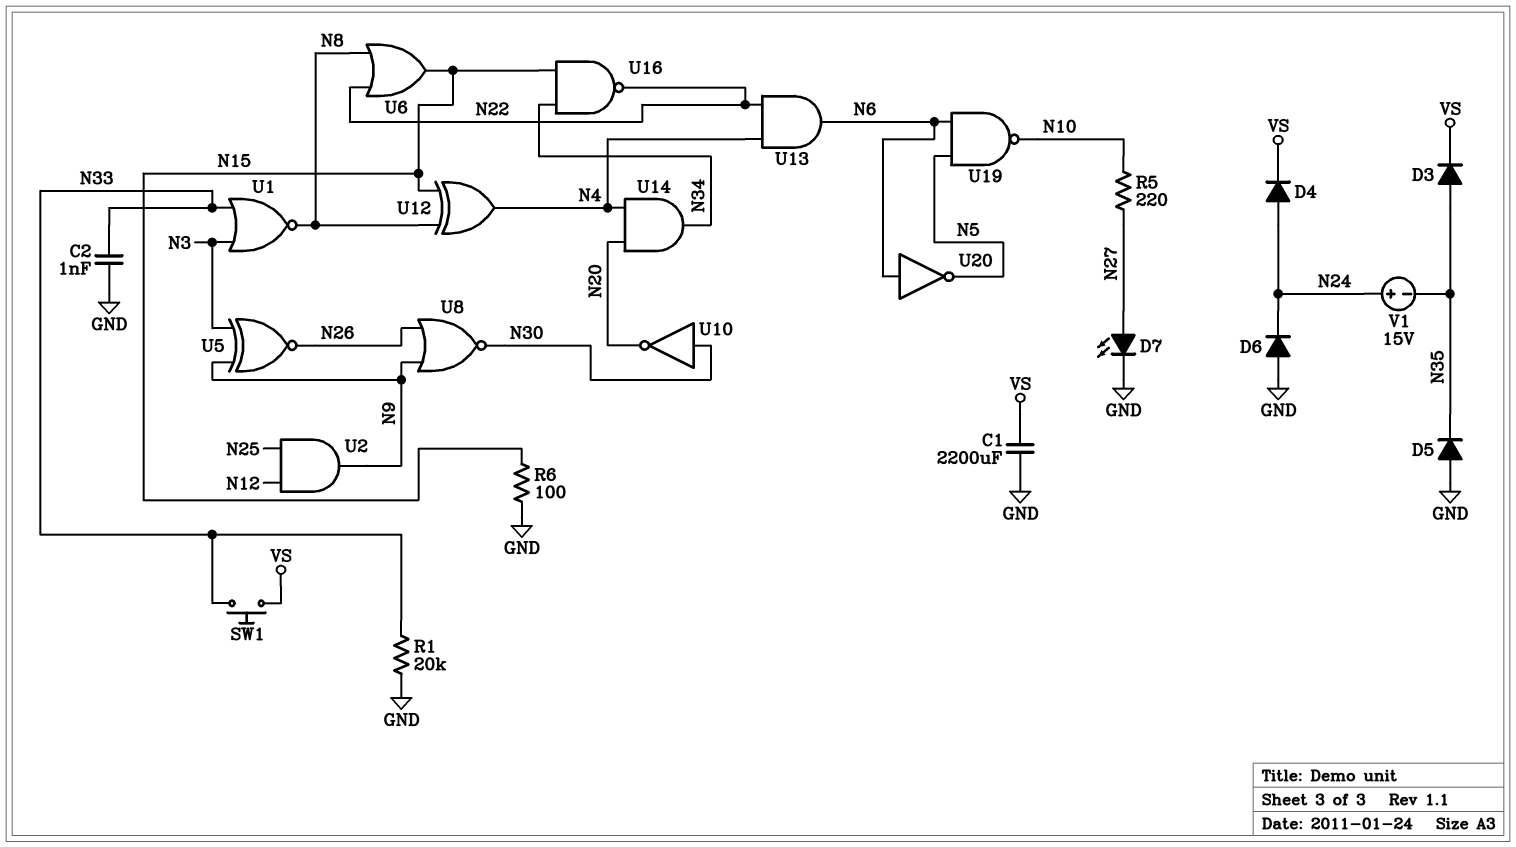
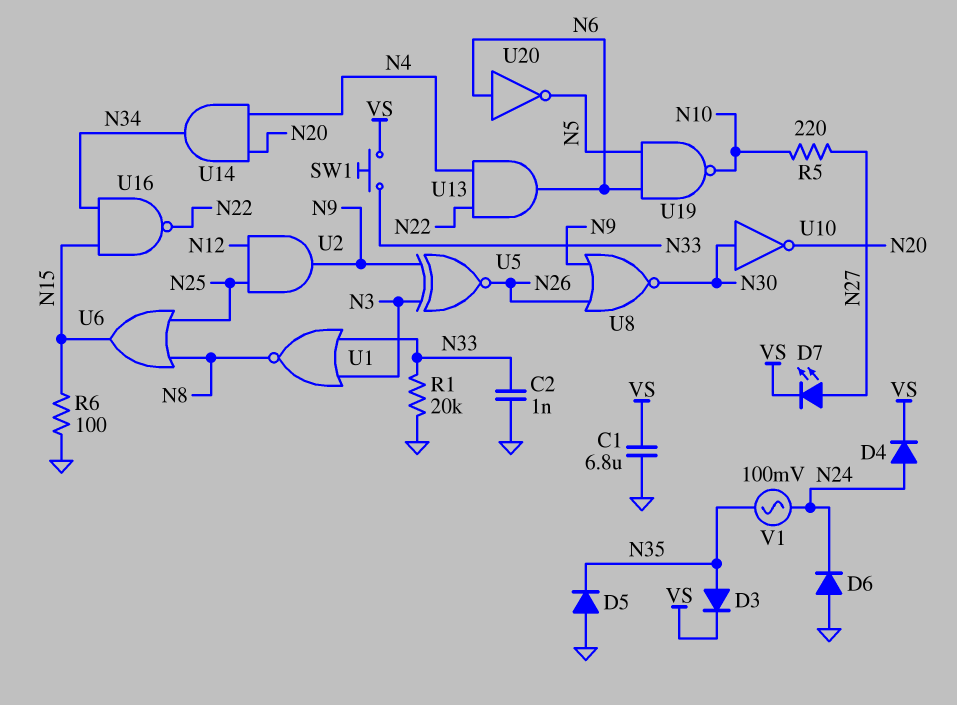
C1: 2200uF (GND, VS) -> 6.8uF (GND, VS)
D7: LED (A N27, K GND) -> LED (A N27, K VS)
U6: OR (in N8, in N22, out N15) -> OR (in N8, in N25, out N15)
U12: XOR (in N8, in N15, out N4) -> none
V1: 15V (plus N24, minus N35) -> AC 100mV (N24, N35)

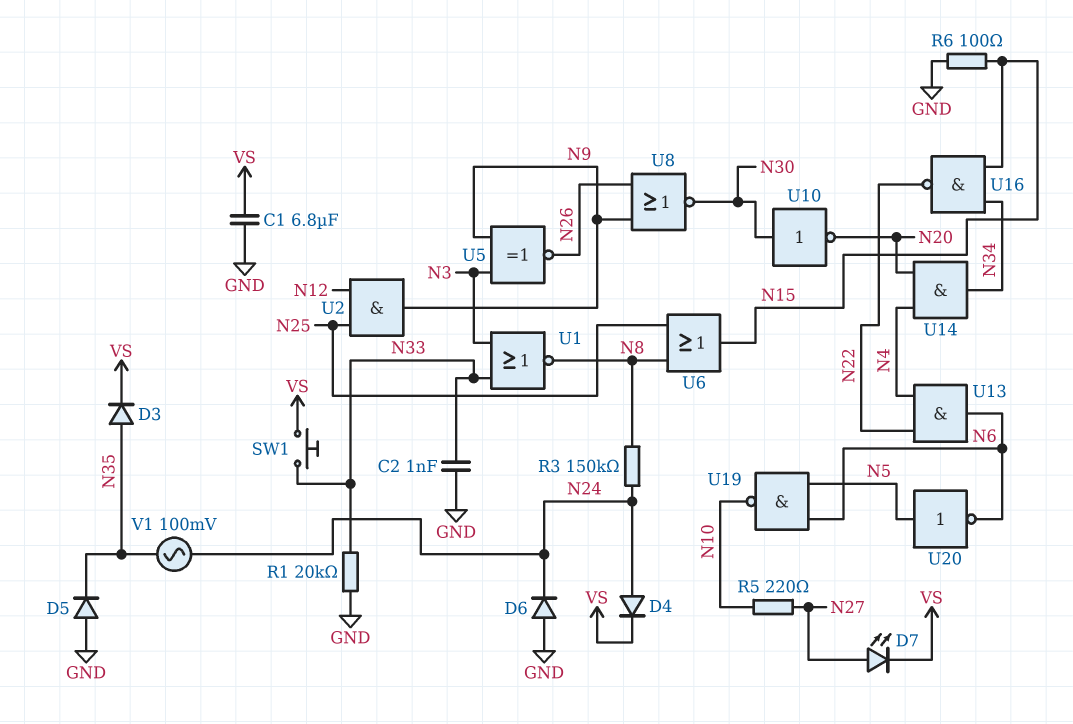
R3: none -> 150k (N8, N24)
U20: NOT (in N6, out N5) -> NOT (in N5, out N6)

